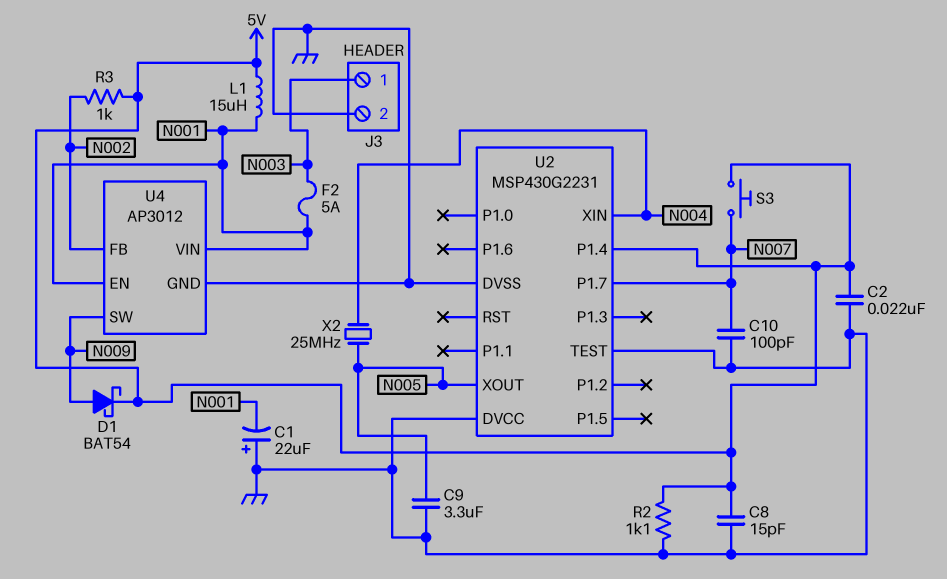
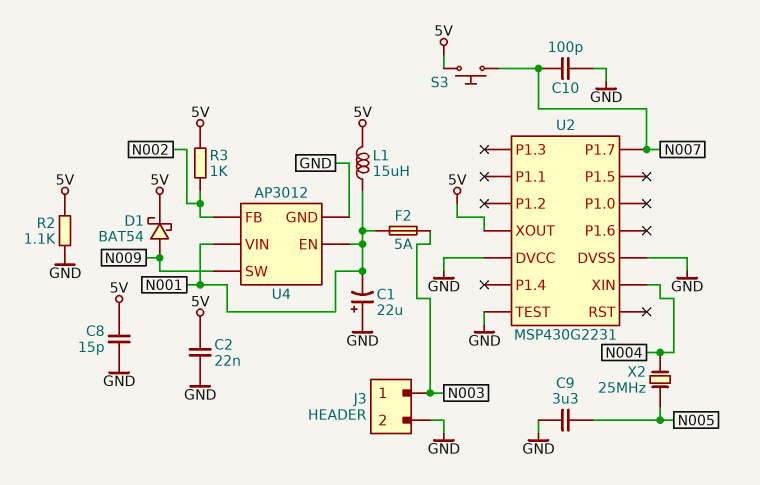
U2 pin P1.4: 5V -> none
U2 pin XOUT: N005 -> 5V

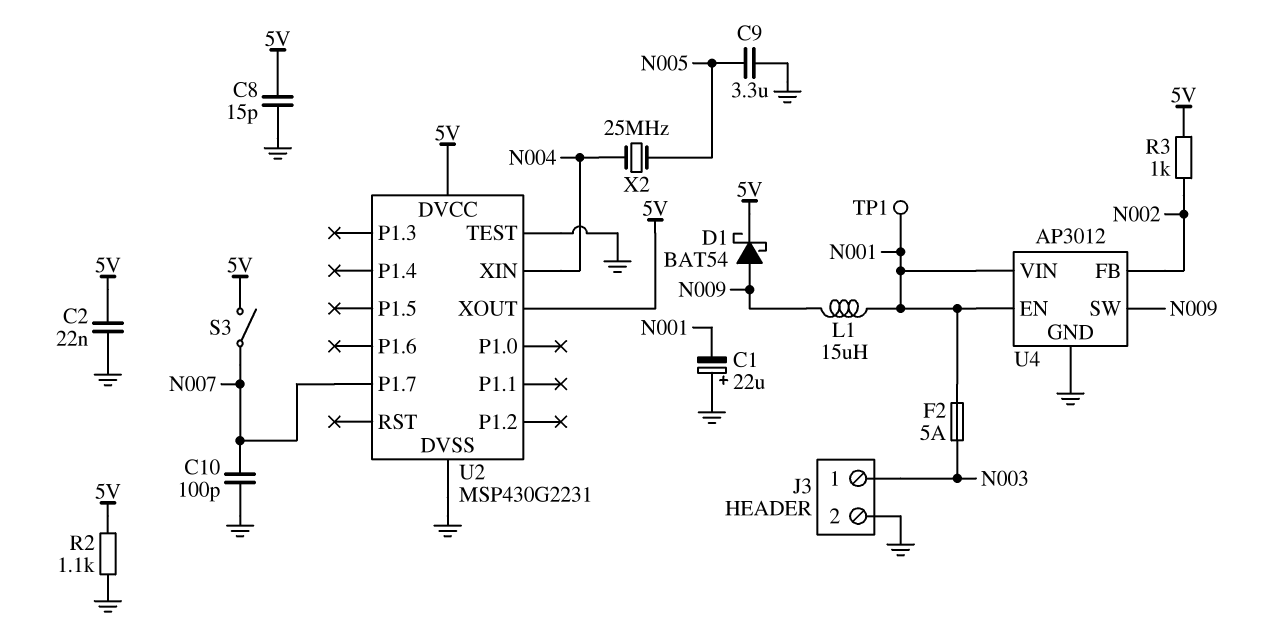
L1: 15uH (5V, N001) -> 15uH (N001, N009)
S3: button (5V, N007) -> switch (5V, N007)
TP1: none -> test point (N001)
U2 pin DVCC: GND -> 5V

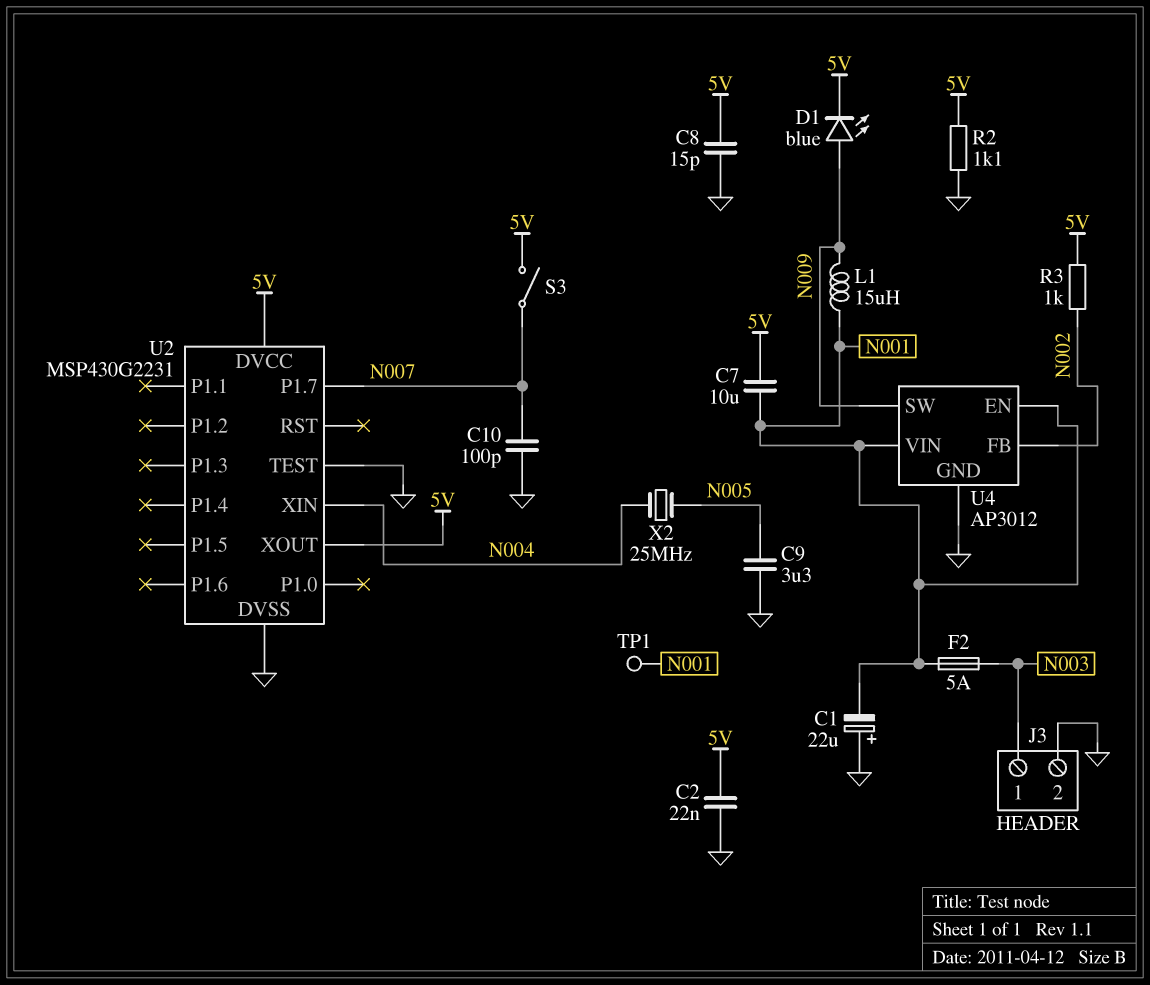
C7: none -> 10uF (5V, N001)
D1: schottky BAT54 (A N009, K 5V) -> LED blue (A N009, K 5V)

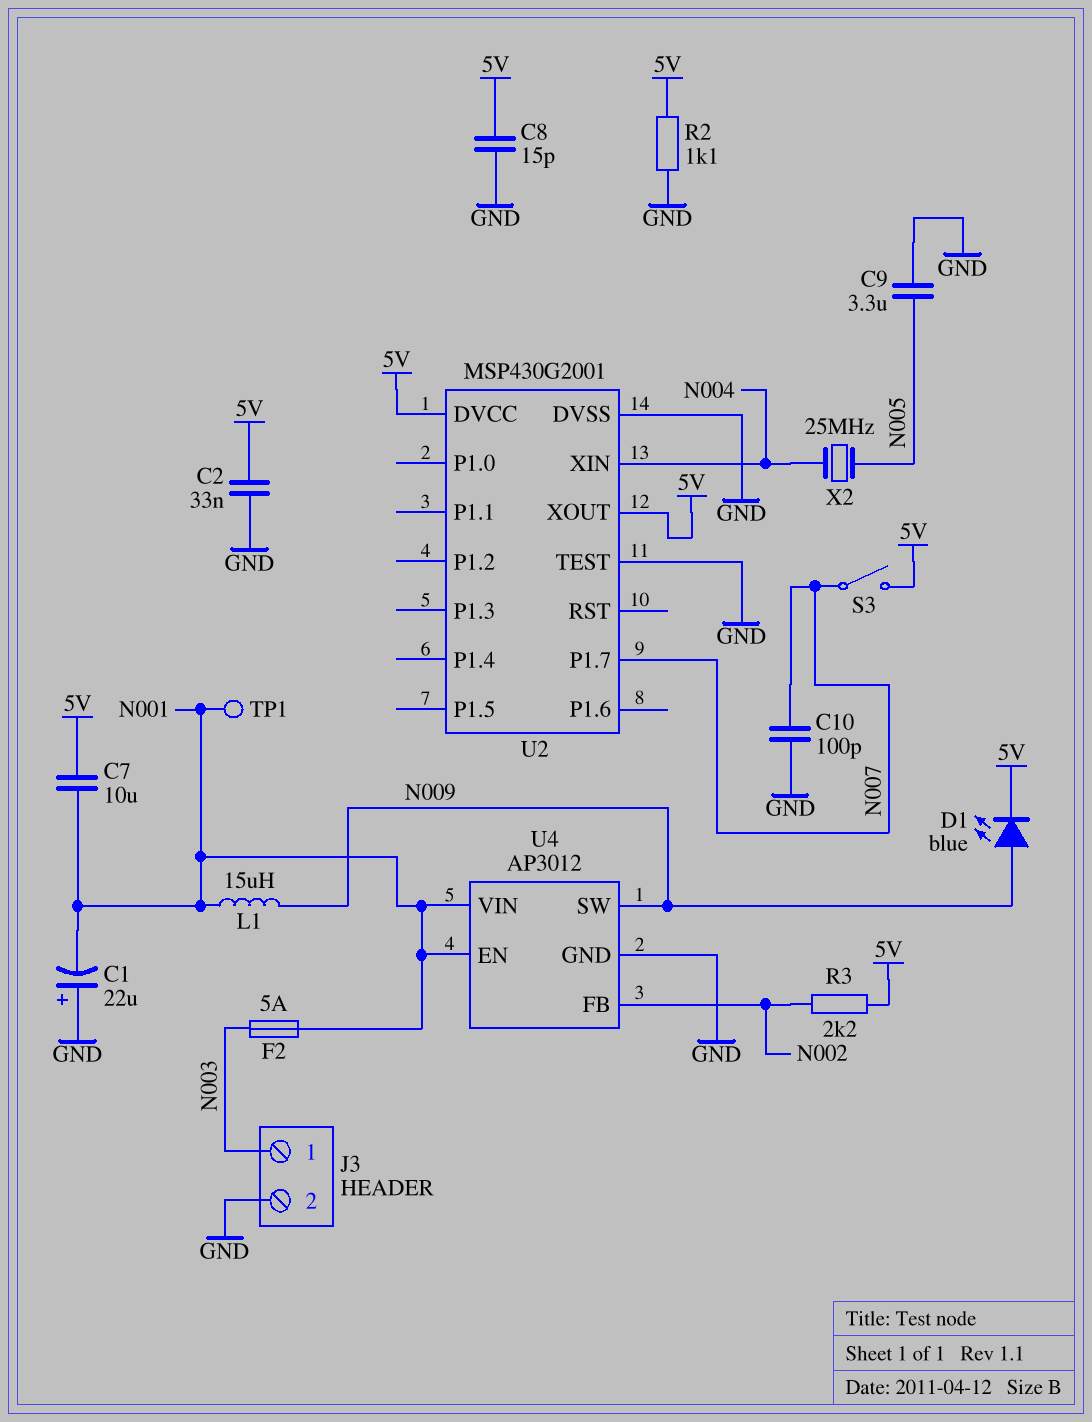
C2: 22nF (5V, GND) -> 33nF (5V, GND)
R3: 1k (5V, N002) -> 2.2k (5V, N002)
U2: MSP430G2231 -> MSP430G2001

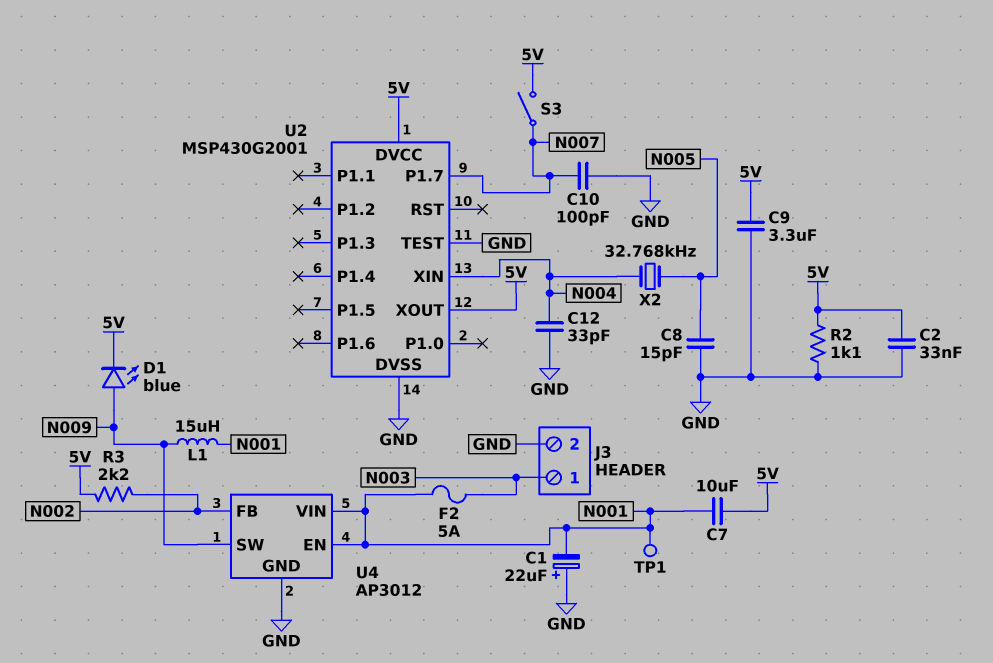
C8: 15pF (5V, GND) -> 15pF (GND, N005)
C9: 3.3uF (GND, N005) -> 3.3uF (5V, GND)
C12: none -> 33pF (GND, N004)
X2: 25MHz (N004, N005) -> 32.768kHz (N004, N005)

